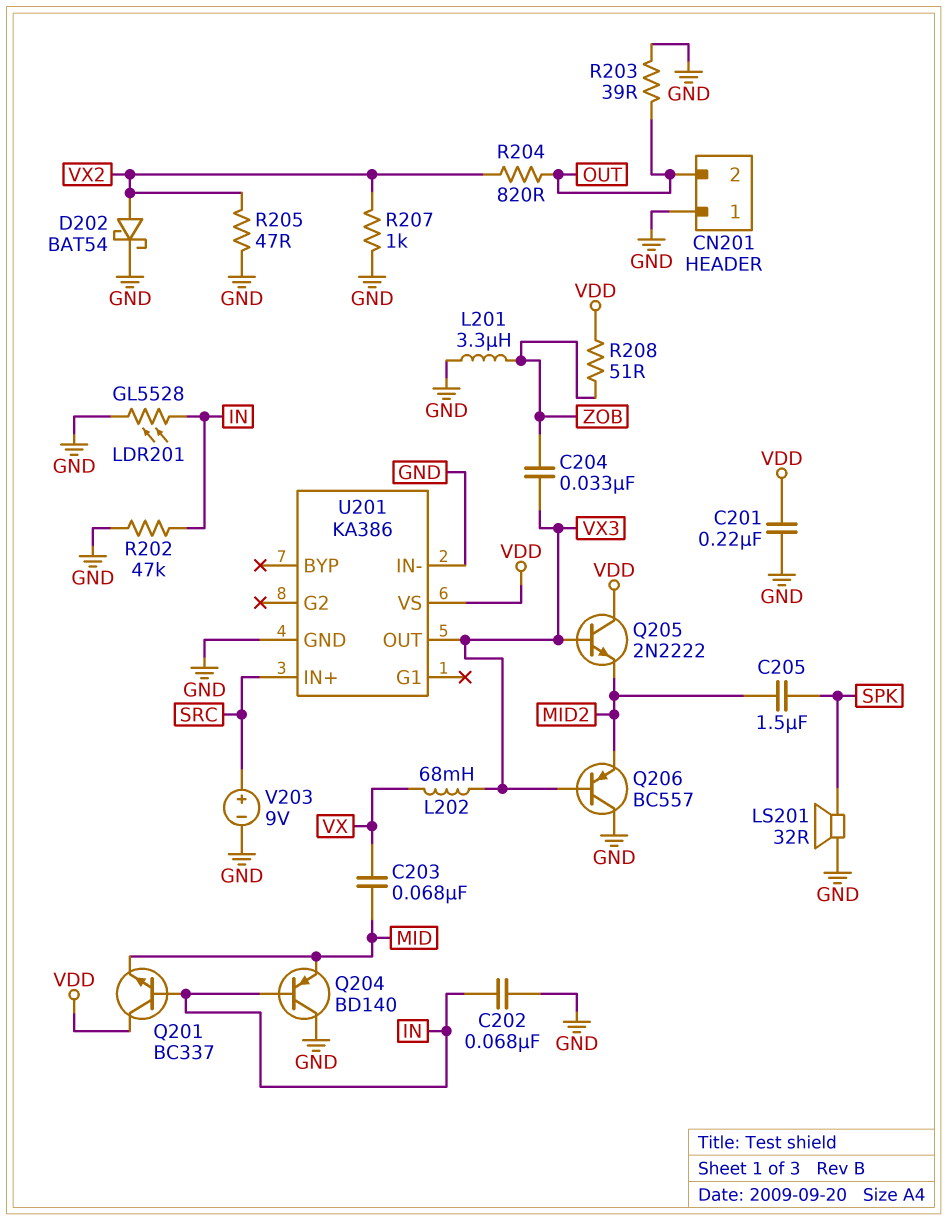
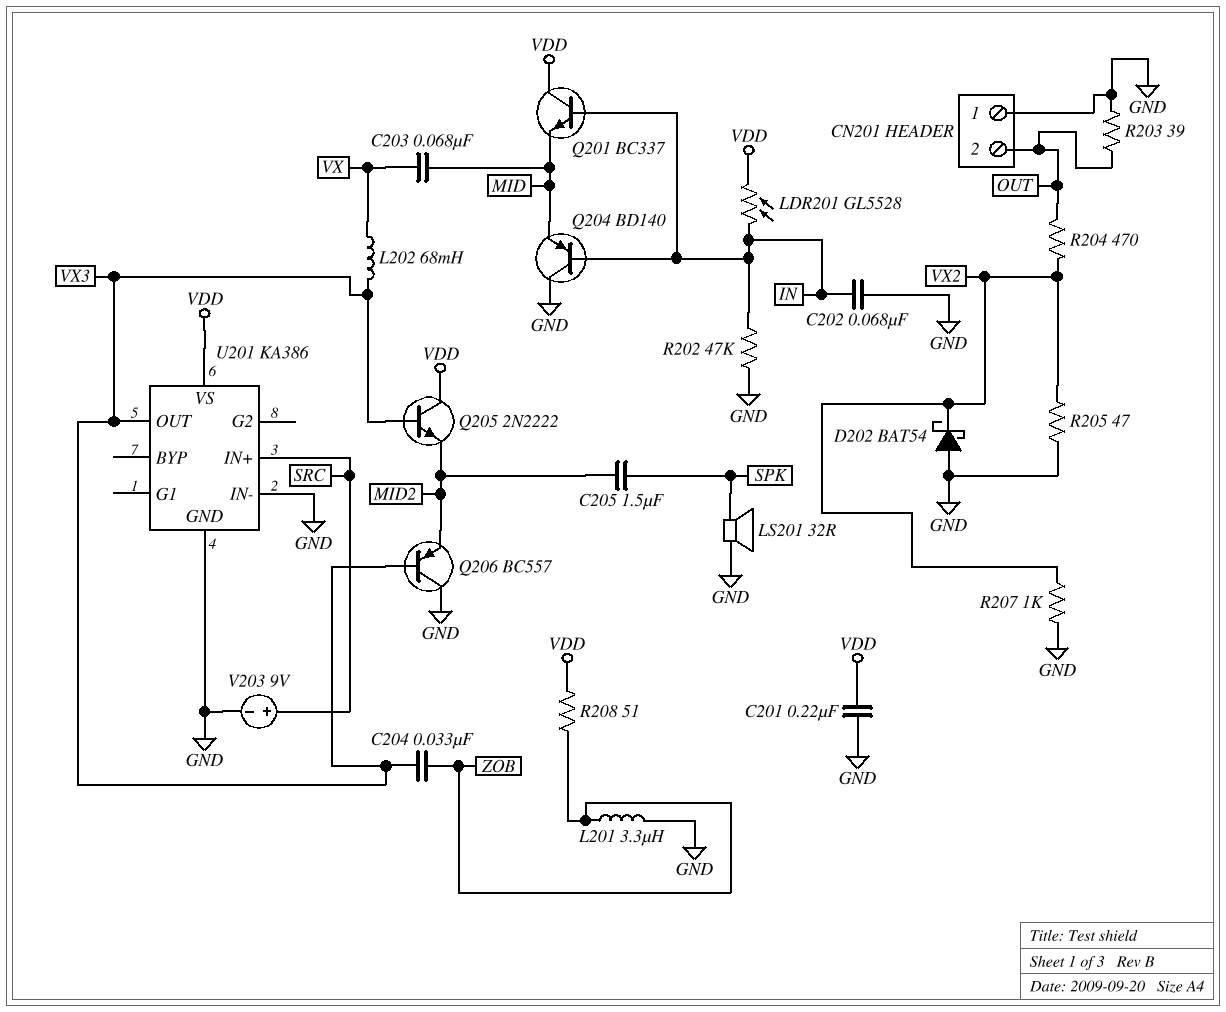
D202: schottky BAT54 (A VX2, K GND) -> schottky BAT54 (A GND, K VX2)
LDR201: GL5528 (GND, IN) -> GL5528 (IN, VDD)
R204: 820 (OUT, VX2) -> 470 (OUT, VX2)

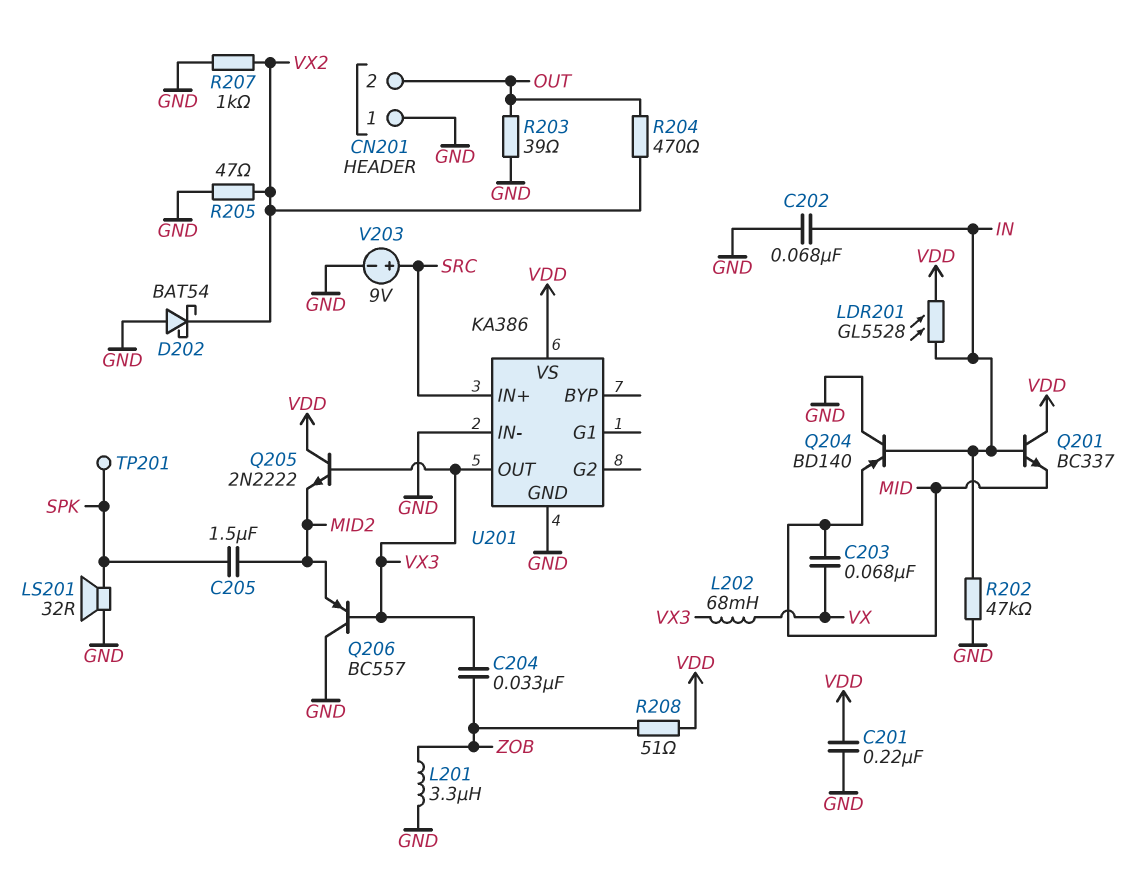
TP201: none -> test point (SPK)

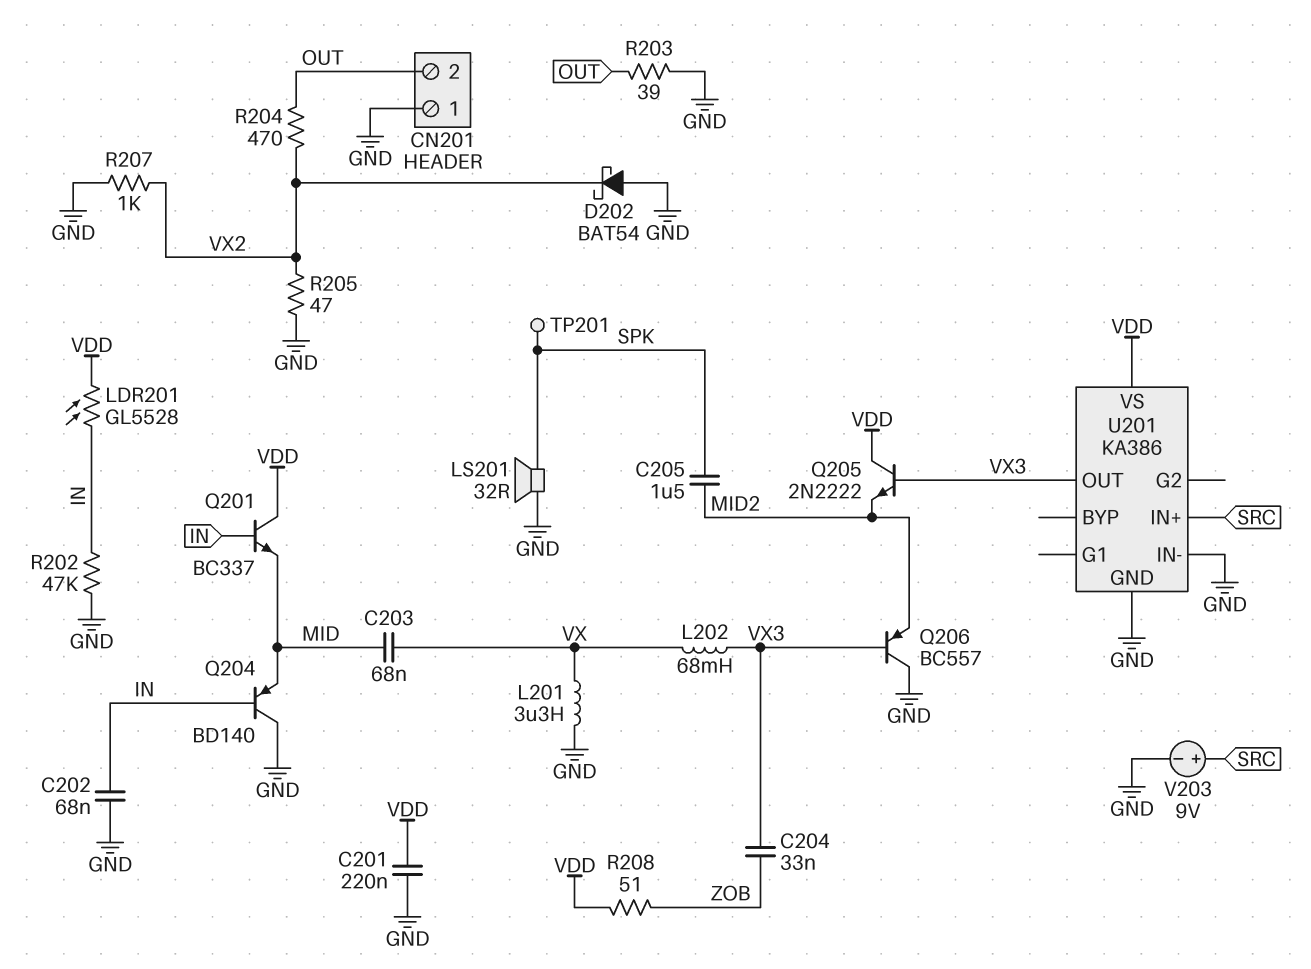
L201: 3.3uH (GND, ZOB) -> 3.3uH (GND, VX)

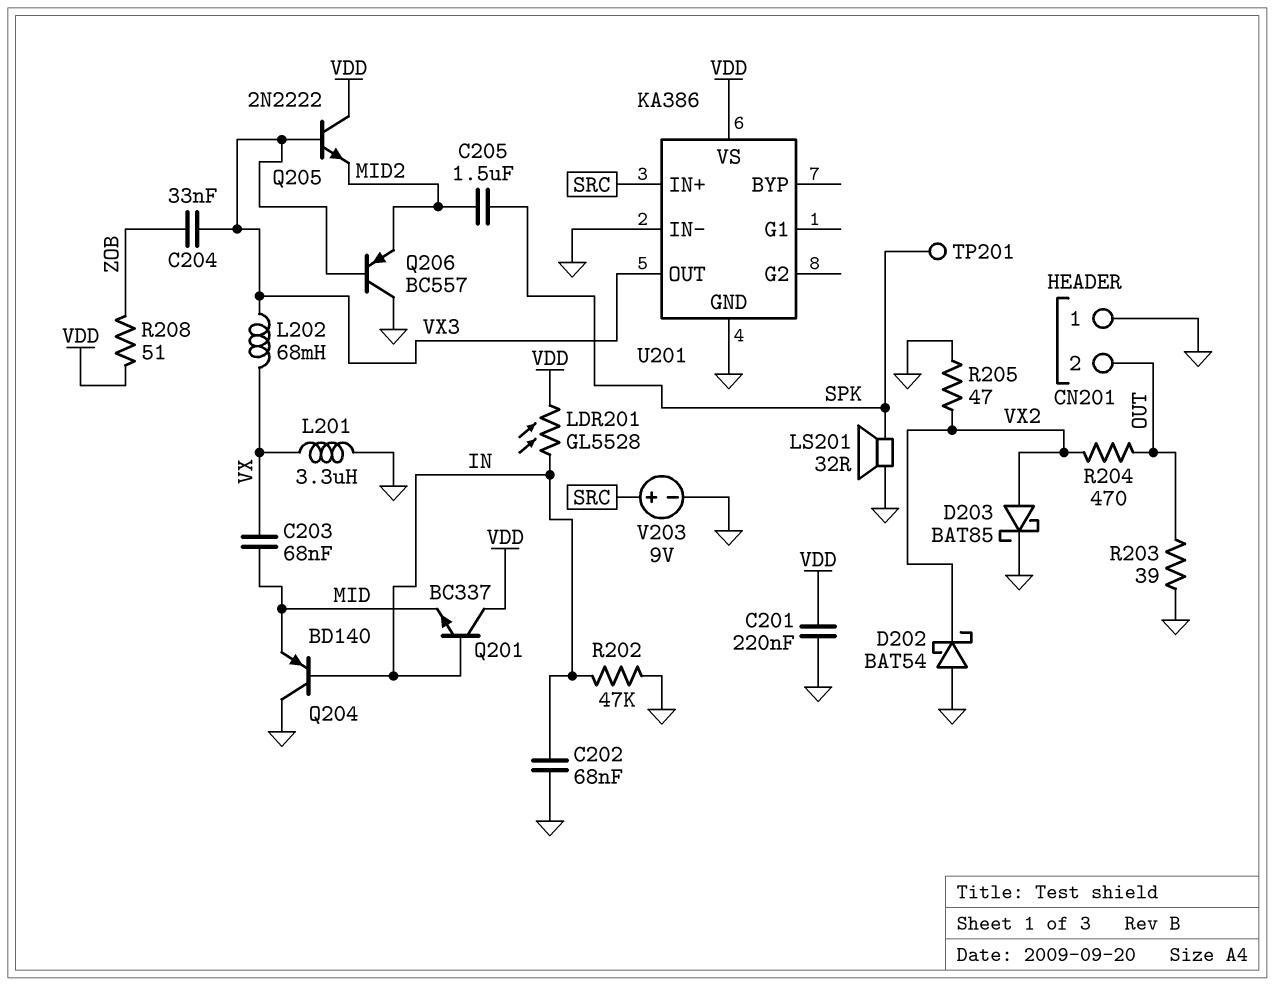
D203: none -> schottky BAT85 (A VX2, K GND)
R207: 1k (GND, VX2) -> none

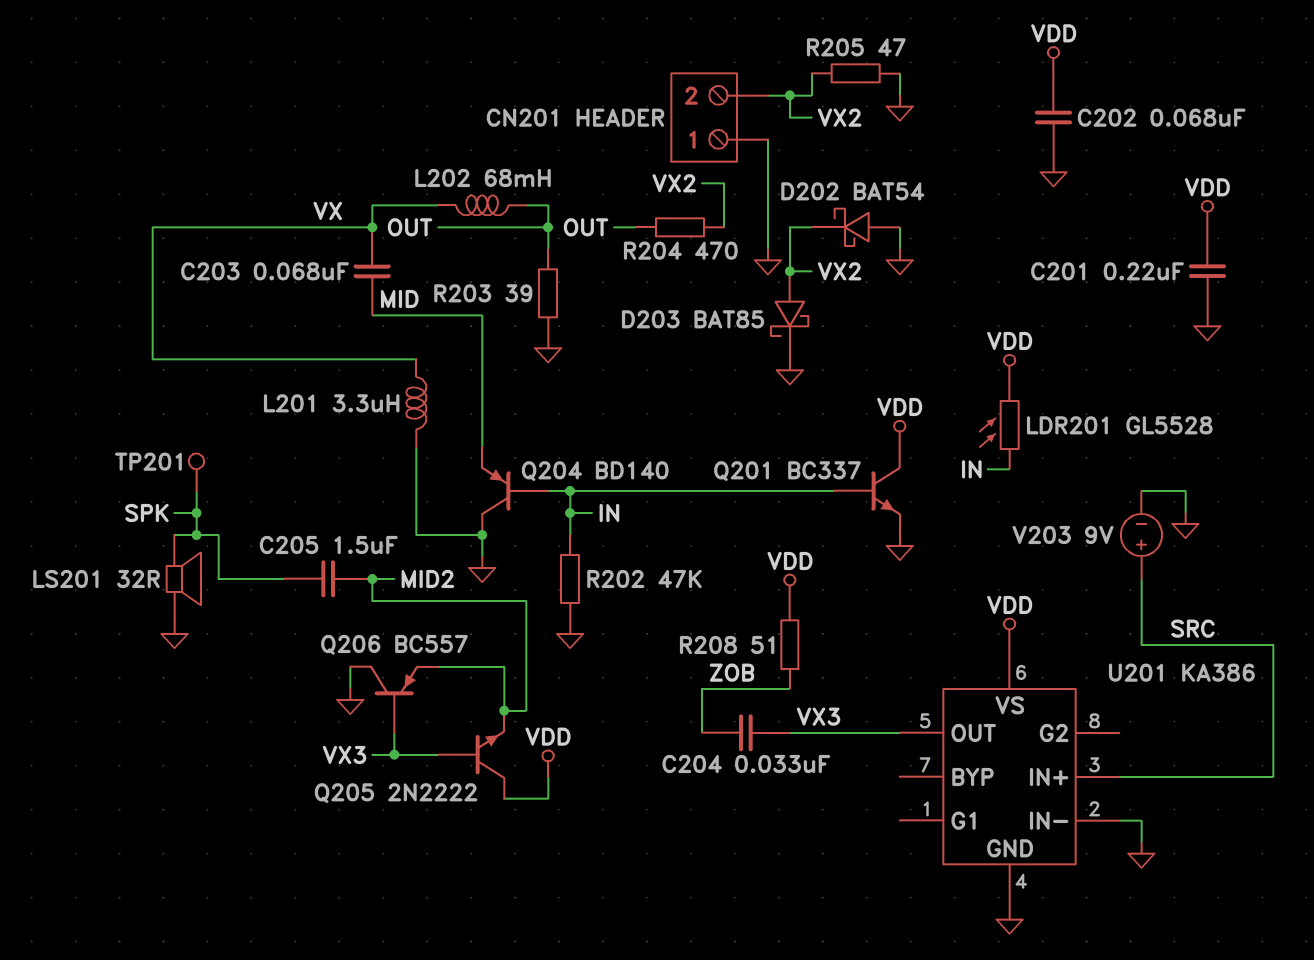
C202: 68nF (GND, IN) -> 68nF (GND, VDD)
CN201 pin 2: OUT -> VX2
L202: 68mH (VX, VX3) -> 68mH (OUT, VX)
Q201: NPN BC337 (B IN, C VDD, E MID) -> NPN BC337 (B IN, C VDD, E GND)

